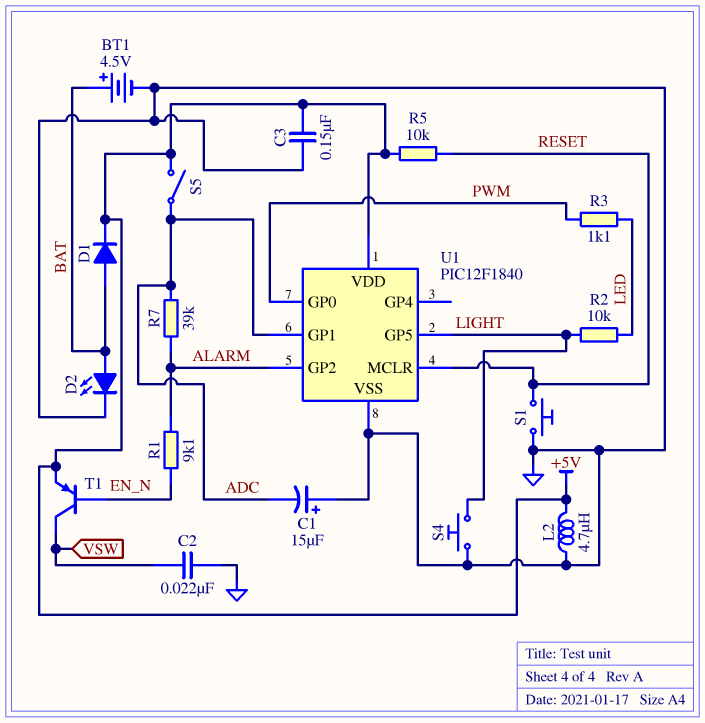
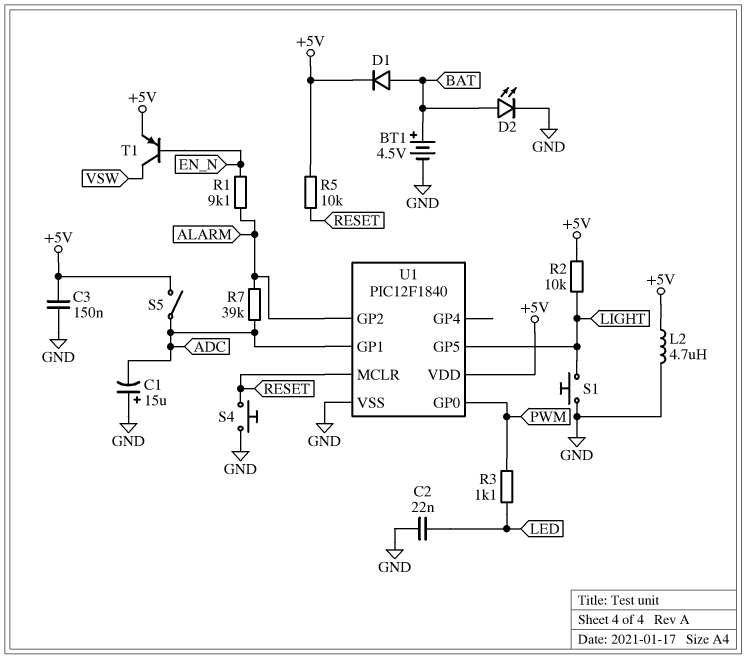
C2: 22nF (GND, VSW) -> 22nF (GND, LED)
R2: 10k (LED, LIGHT) -> 10k (+5V, LIGHT)
S1: button (GND, RESET) -> button (GND, LIGHT)
S4: button (GND, LIGHT) -> button (GND, RESET)

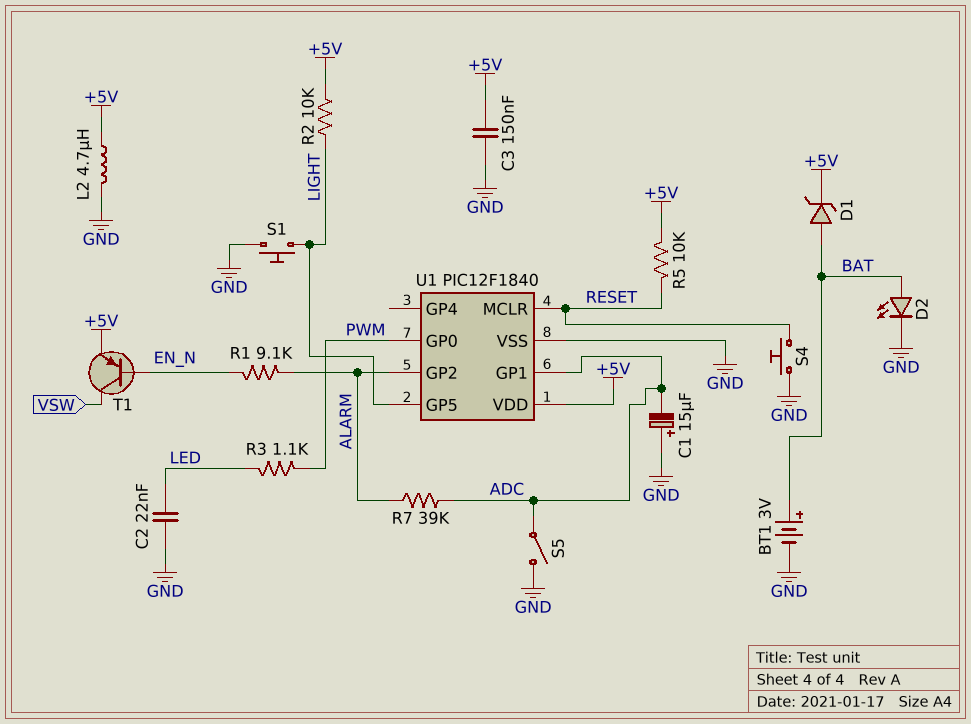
BT1: 4.5V (plus BAT, minus GND) -> 3V (plus BAT, minus GND)
D1: diode (A BAT, K +5V) -> zener (A BAT, K +5V)
S5: switch (+5V, ADC) -> switch (ADC, GND)

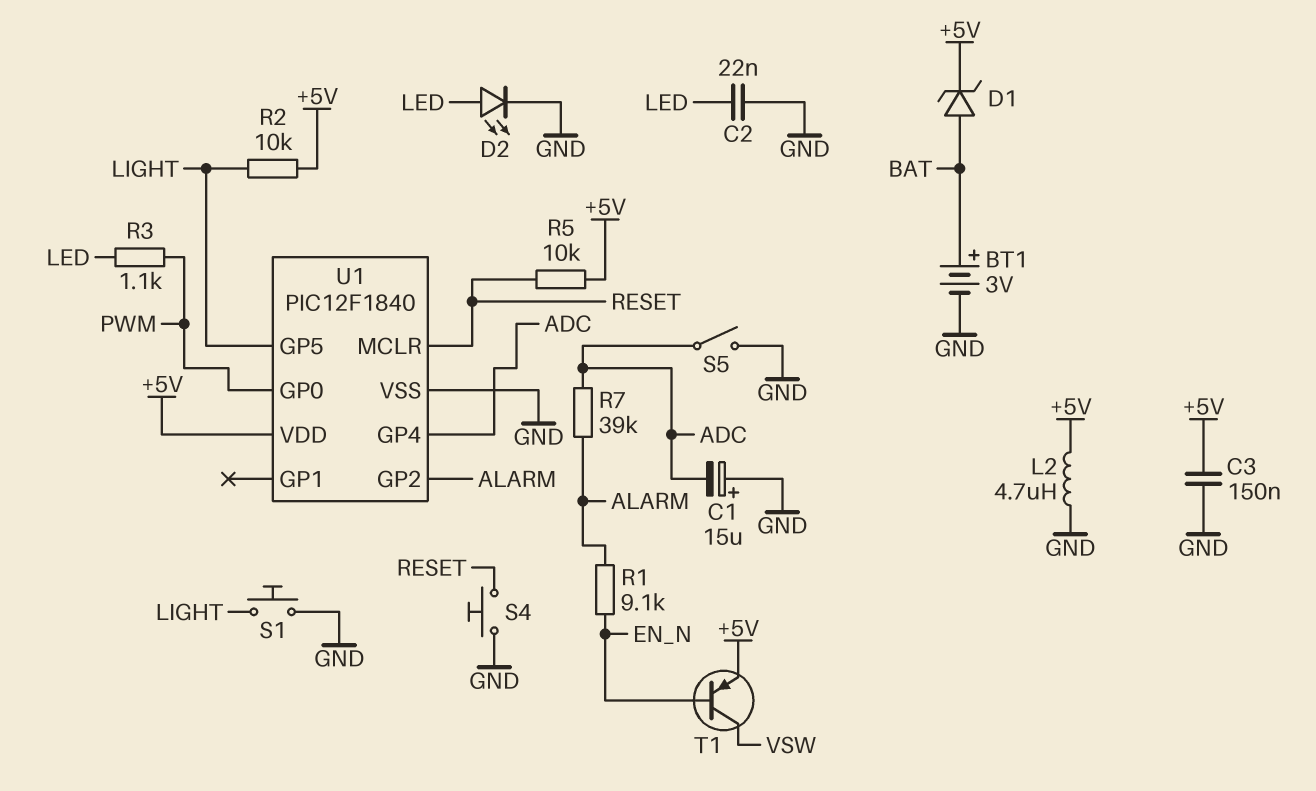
D2: LED (A BAT, K GND) -> LED (A LED, K GND)
U1 pin GP1: ADC -> none
U1 pin GP4: none -> ADC

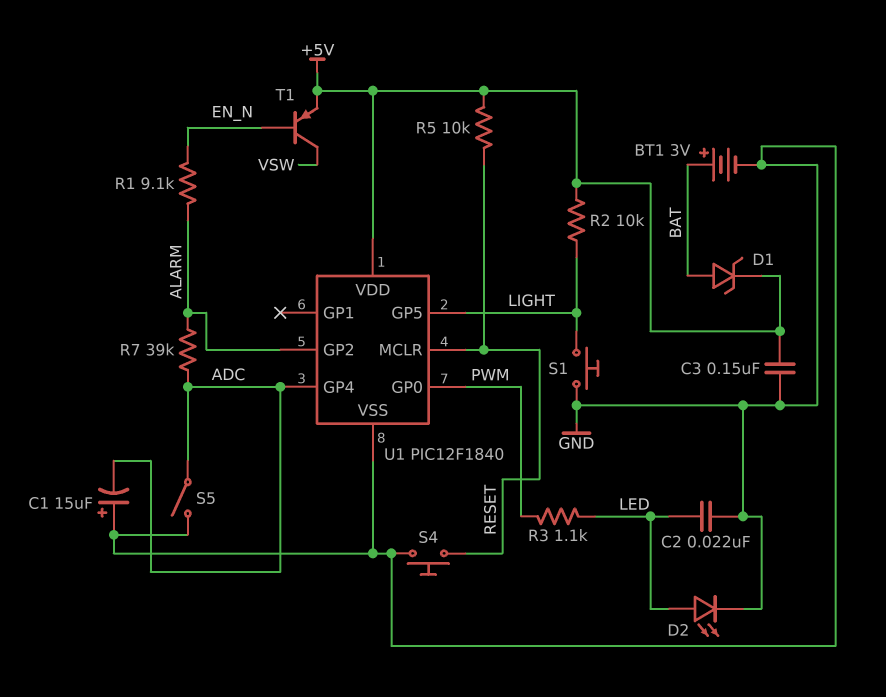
L2: 4.7uH (+5V, GND) -> none

